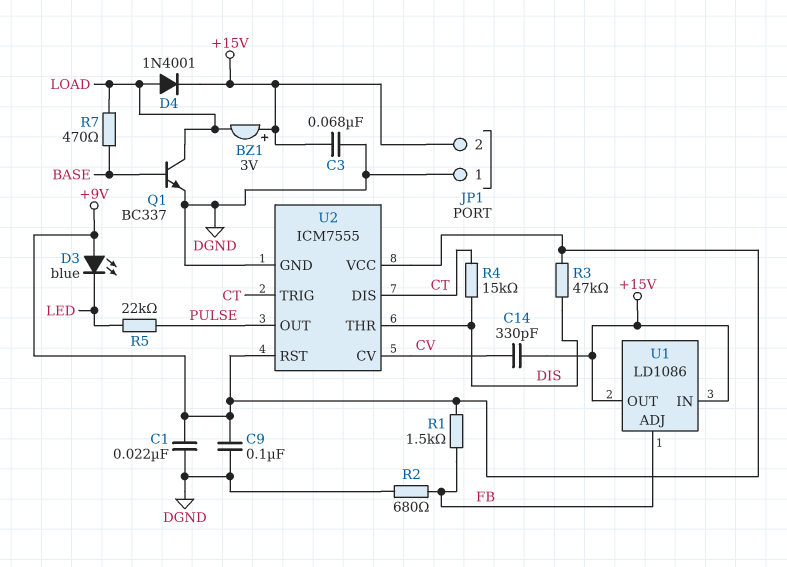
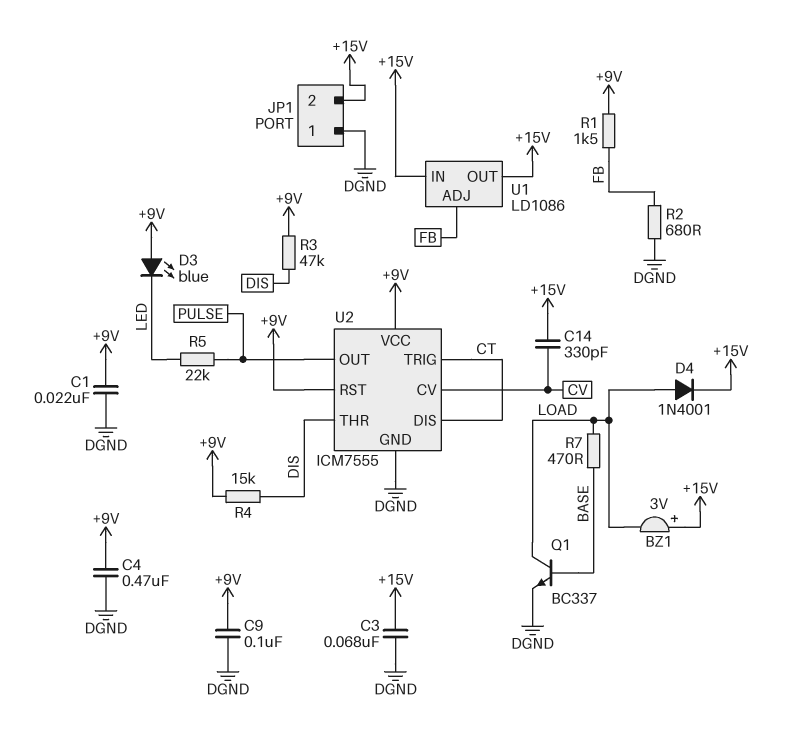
C4: none -> 470nF (+9V, DGND)
R4: 15k (CT, DIS) -> 15k (+9V, DIS)

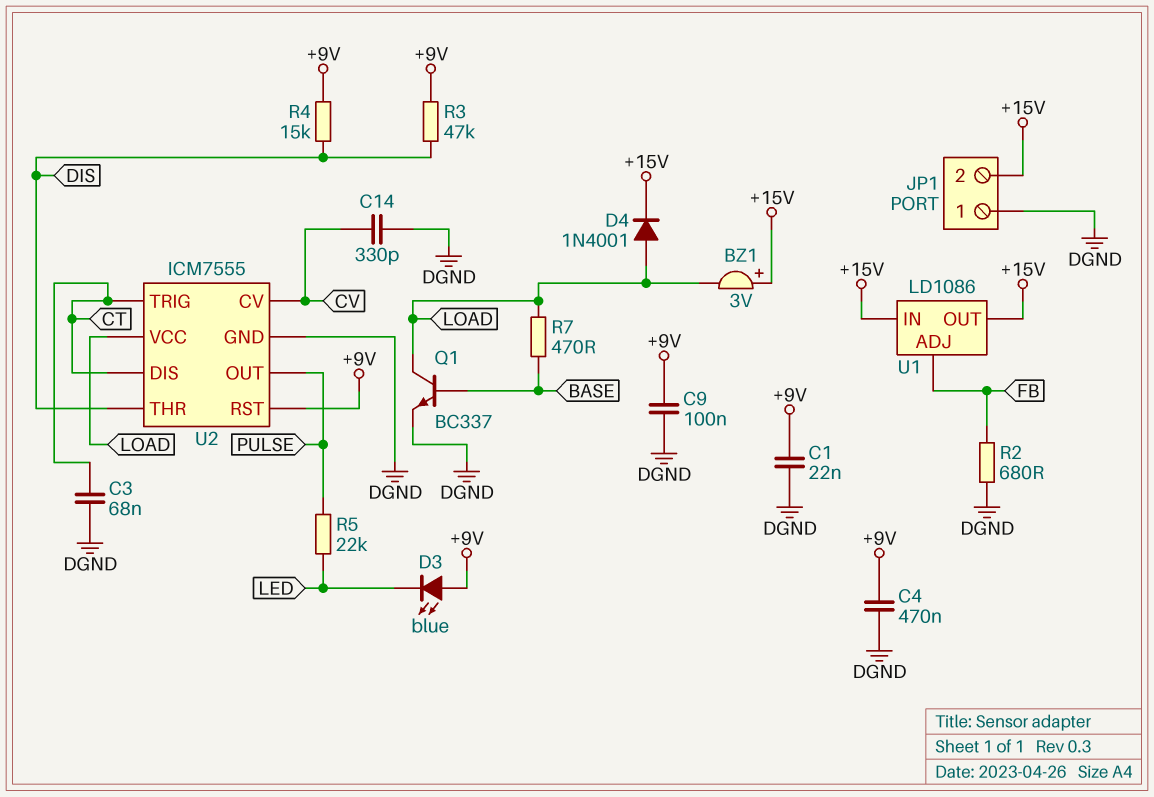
C3: 68nF (+15V, DGND) -> 68nF (CT, DGND)
C14: 330pF (+15V, CV) -> 330pF (CV, DGND)
R1: 1.5k (+9V, FB) -> none
U2 pin VCC: +9V -> LOAD

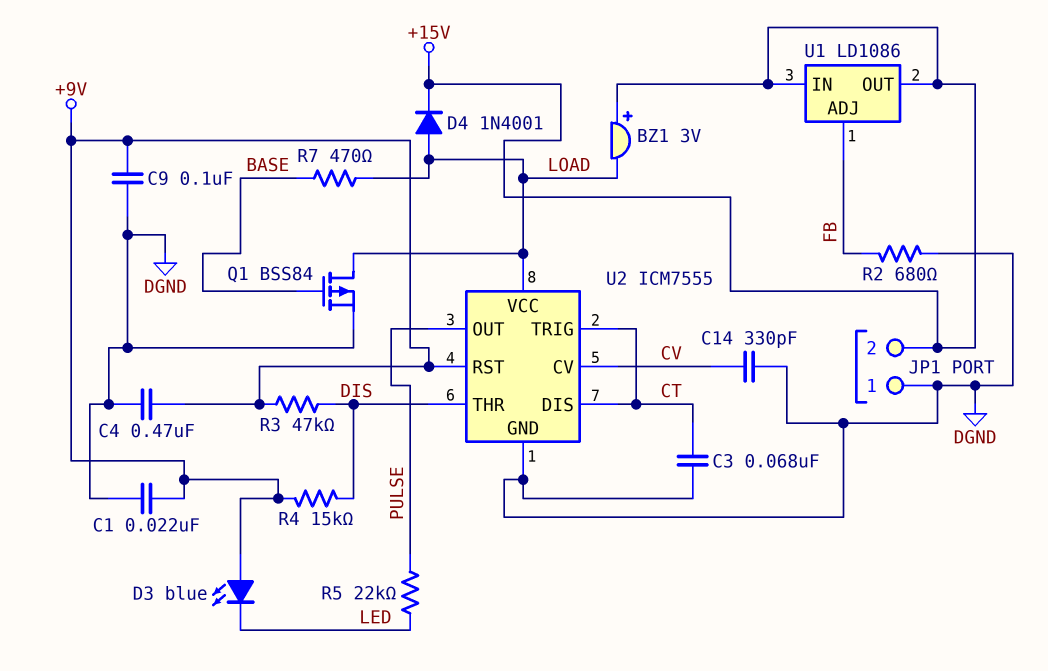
Q1: NPN BC337 (B BASE, C LOAD, E DGND) -> PMOS BSS84 (G BASE, D LOAD, S DGND)

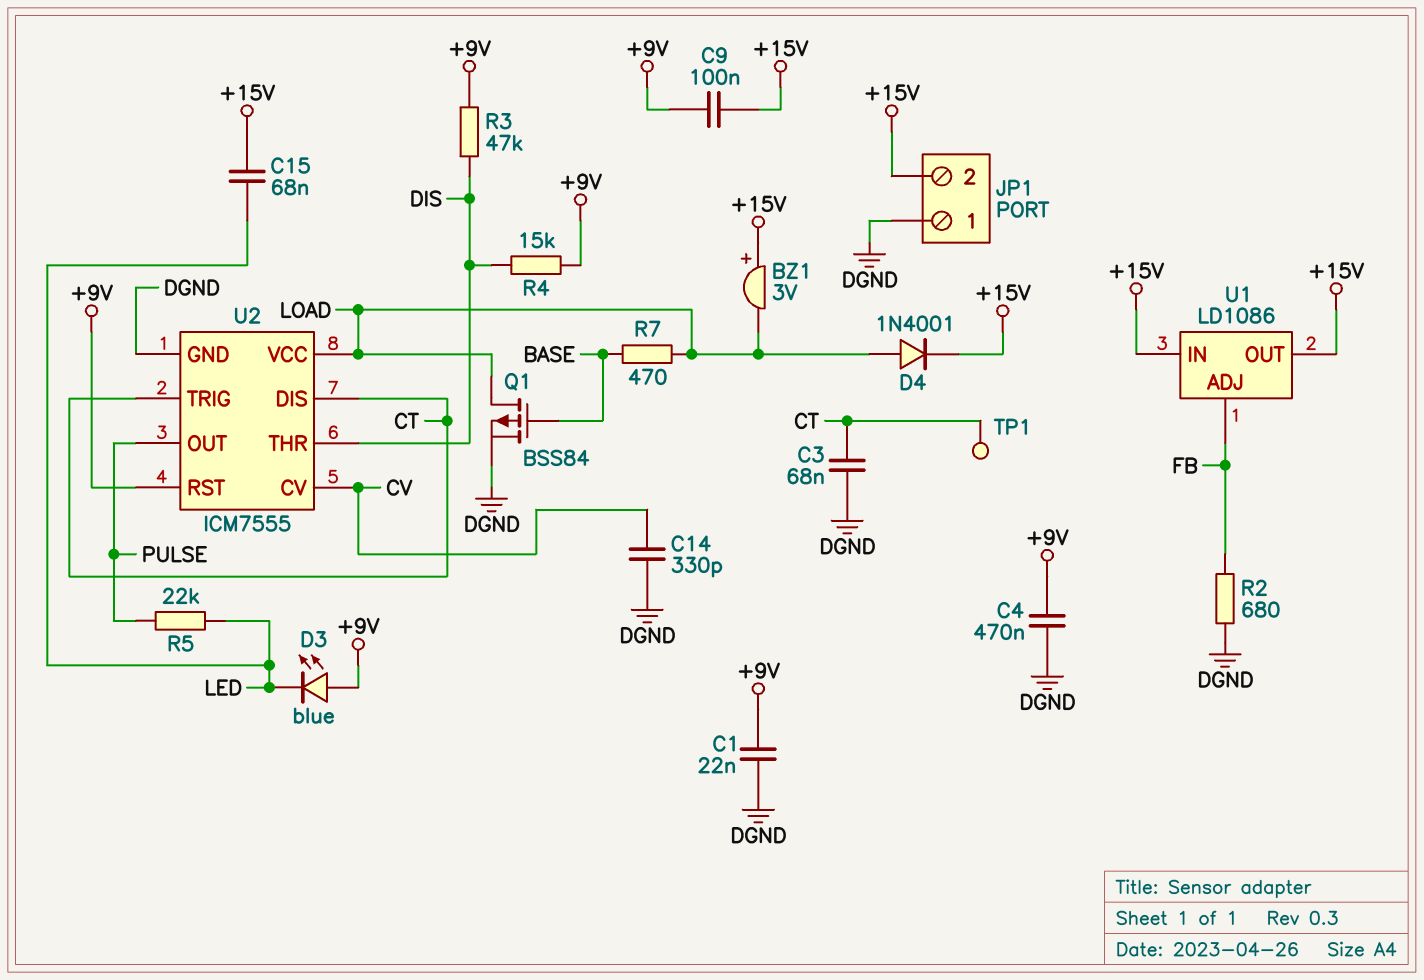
C9: 100nF (+9V, DGND) -> 100nF (+9V, +15V)
C15: none -> 68nF (+15V, LED)
TP1: none -> test point (CT)

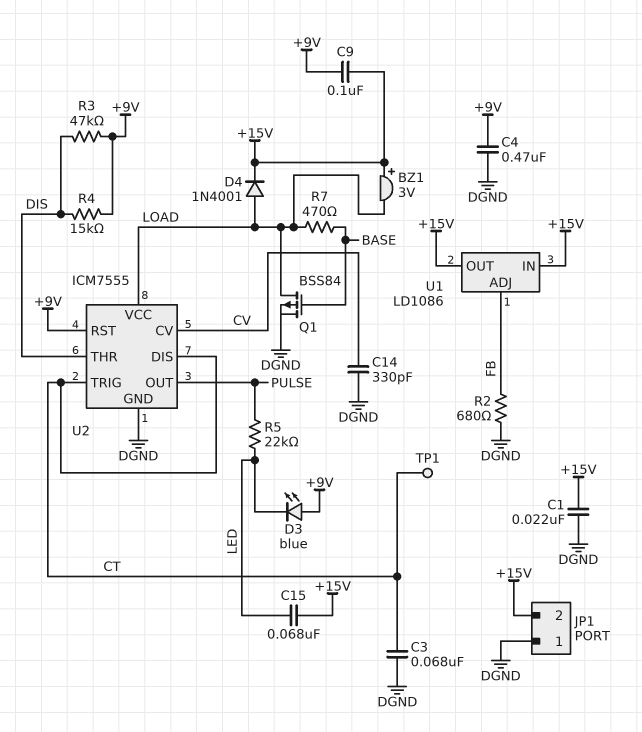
C1: 22nF (+9V, DGND) -> 22nF (+15V, DGND)

